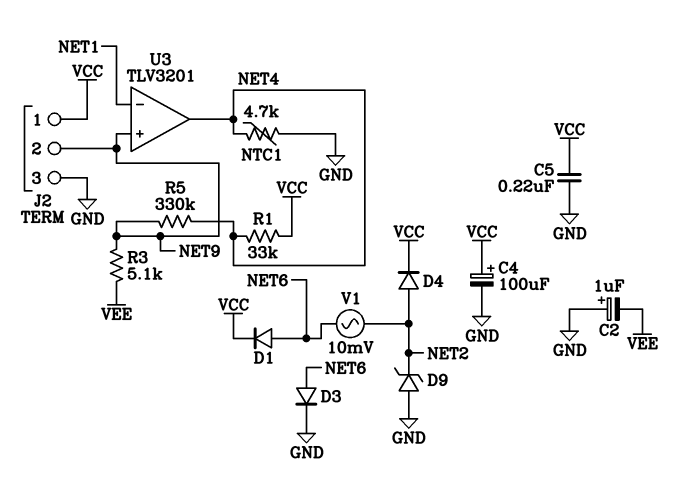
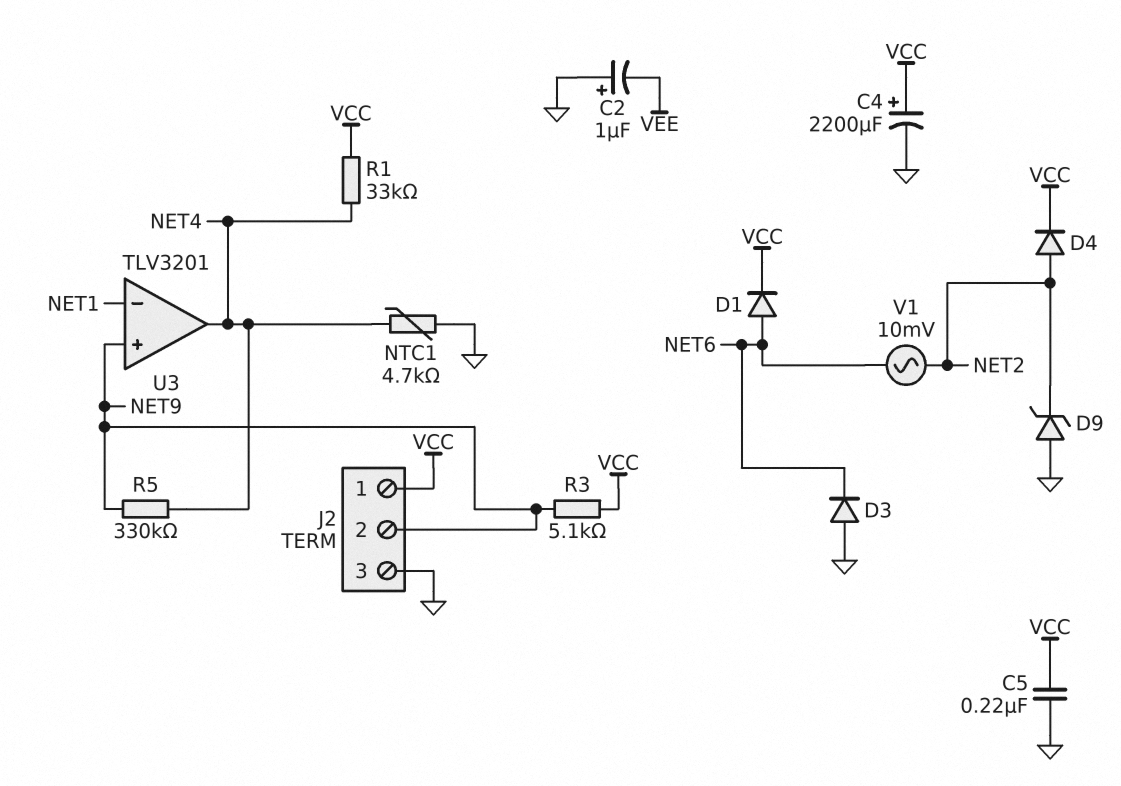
C4: 100uF (plus VCC, minus GND) -> 2200uF (plus VCC, minus GND)
D3: diode (A NET6, K GND) -> diode (A GND, K NET6)
R3: 5.1k (NET9, VEE) -> 5.1k (NET9, VCC)

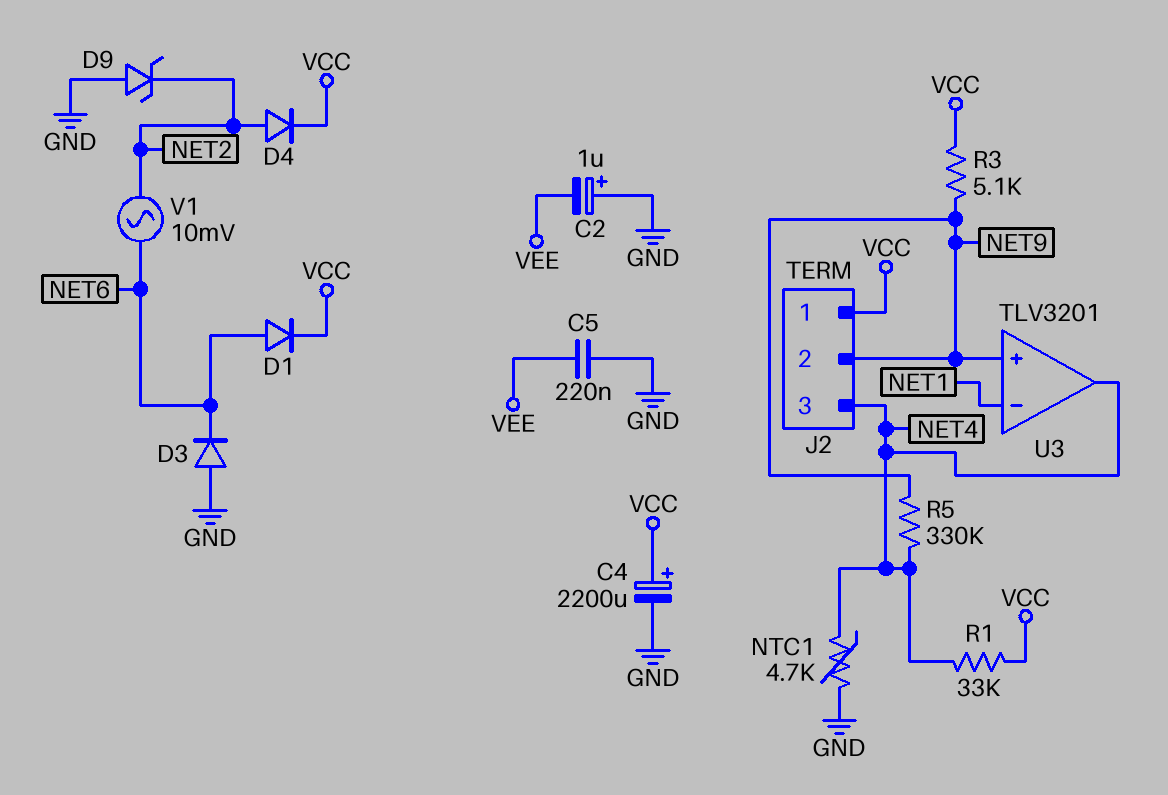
C5: 220nF (GND, VCC) -> 220nF (GND, VEE)
J2 pin 3: GND -> NET4

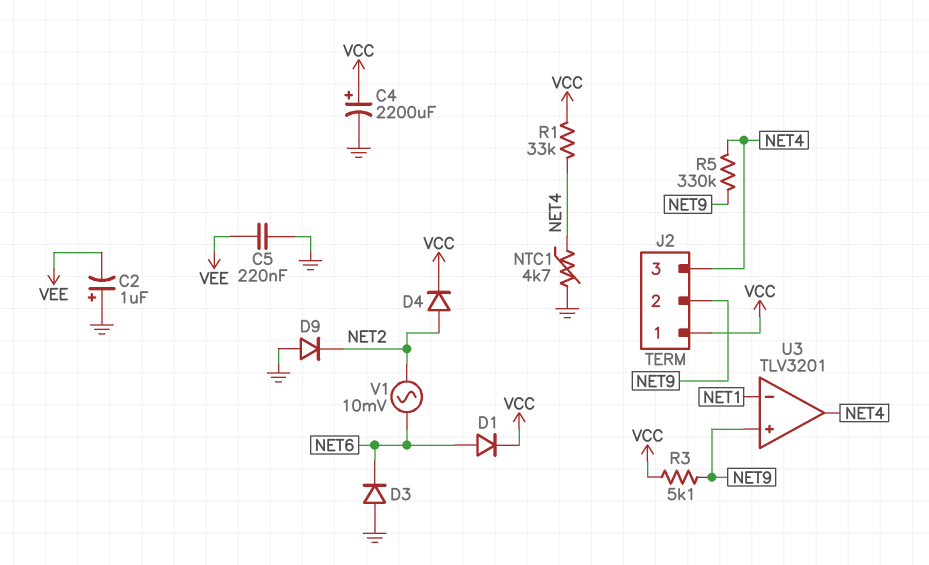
D9: zener (A GND, K NET2) -> diode (A GND, K NET2)

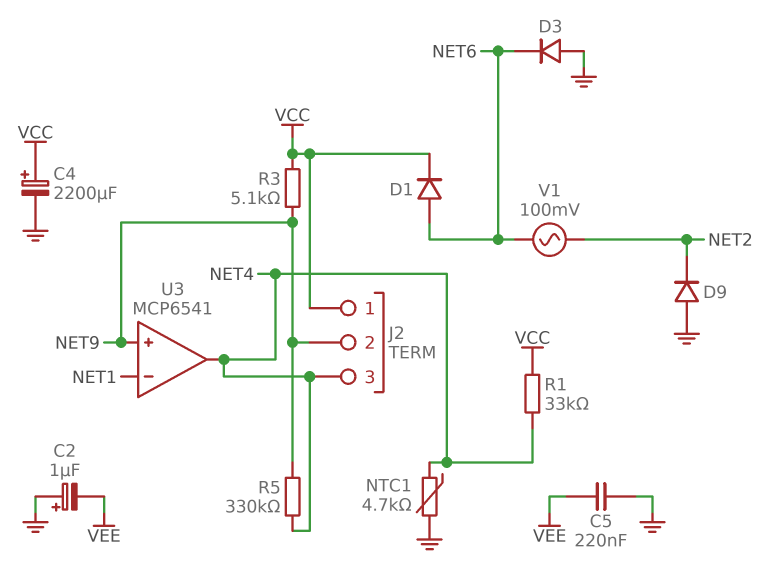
D4: diode (A NET2, K VCC) -> none
U3: TLV3201 -> MCP6541
V1: AC 10mV (NET2, NET6) -> AC 100mV (NET2, NET6)

